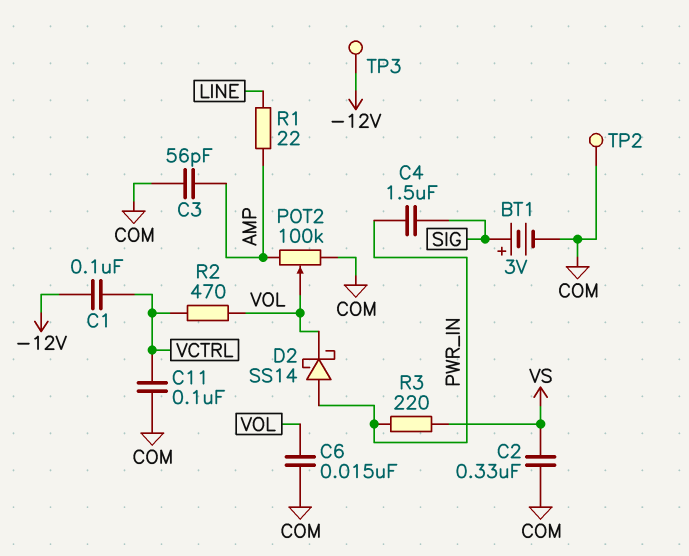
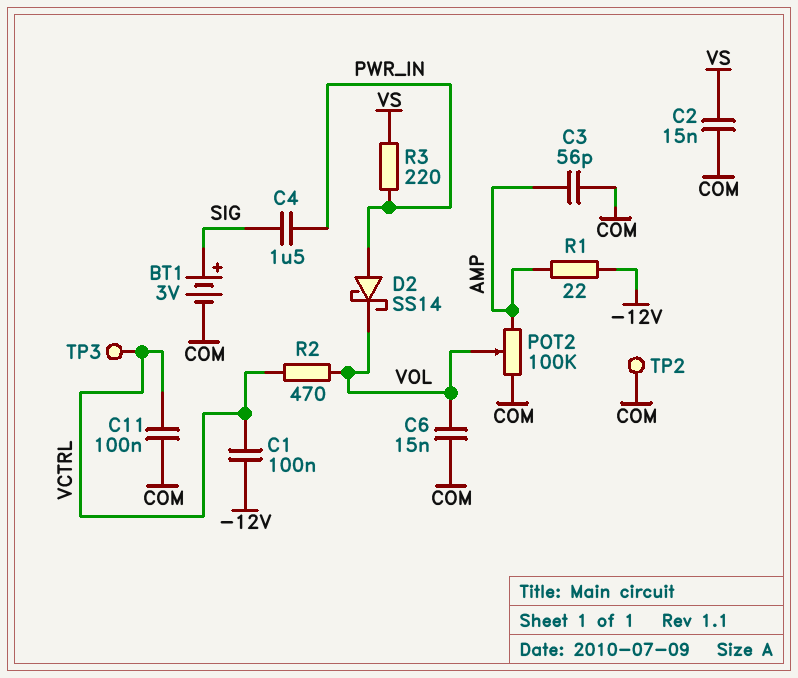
C2: 330nF (COM, VS) -> 15nF (COM, VS)
R1: 22 (AMP, LINE) -> 22 (-12V, AMP)
TP3: test point (-12V) -> test point (VCTRL)

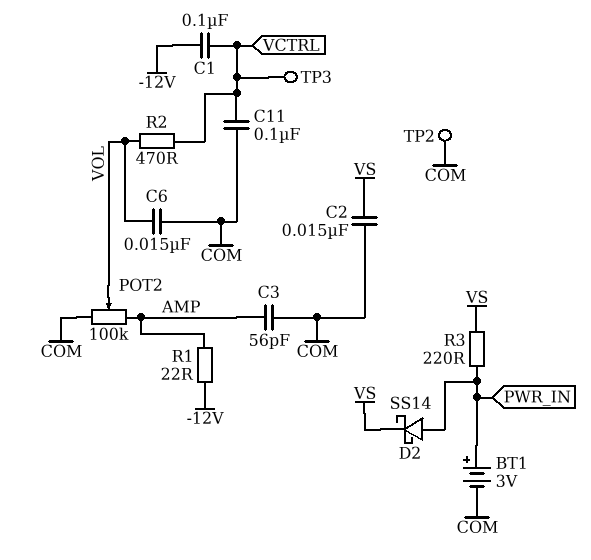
BT1: 3V (plus SIG, minus COM) -> 3V (plus PWR_IN, minus COM)
C4: 1.5uF (PWR_IN, SIG) -> none
D2: schottky SS14 (A PWR_IN, K VOL) -> schottky SS14 (A PWR_IN, K VS)

